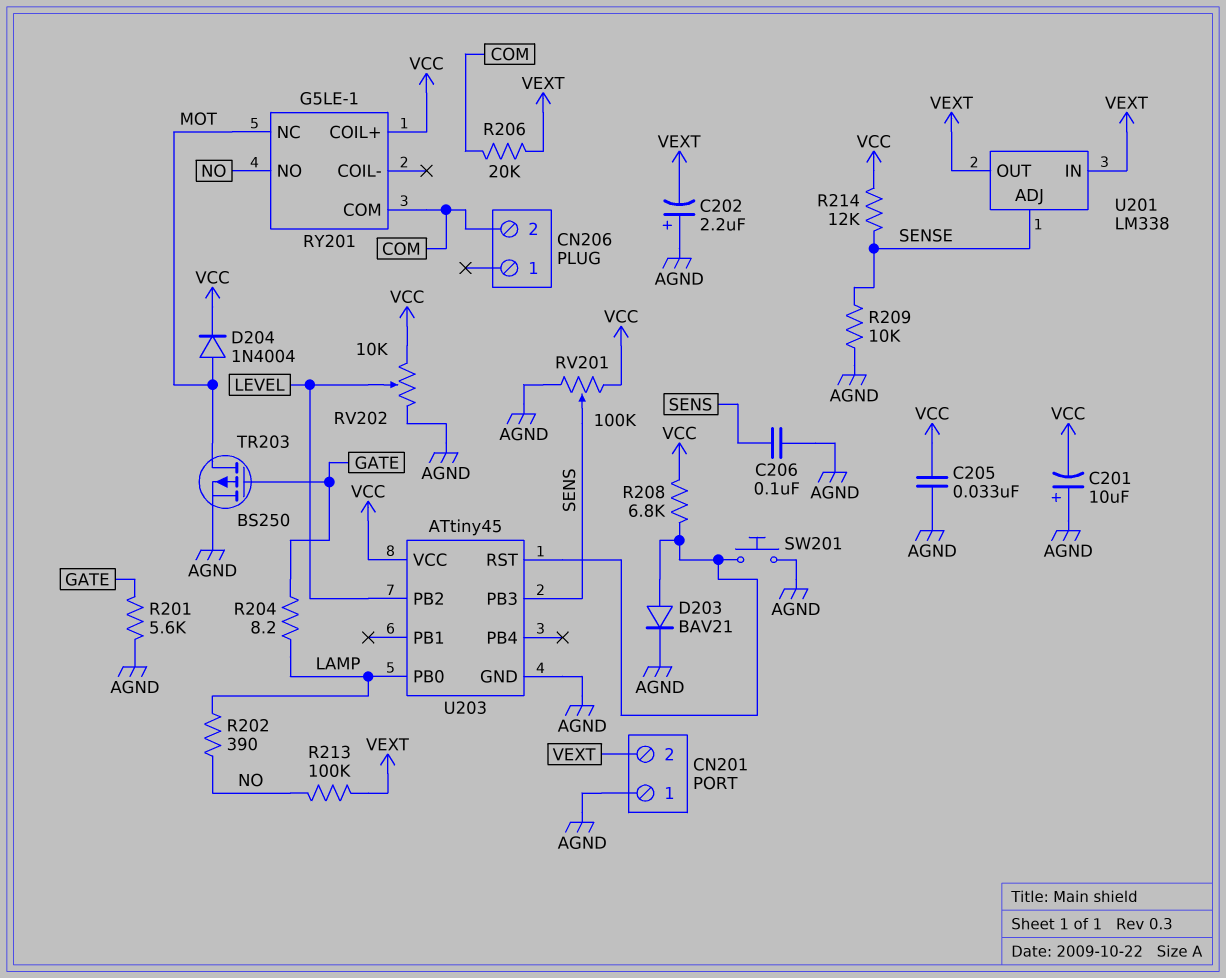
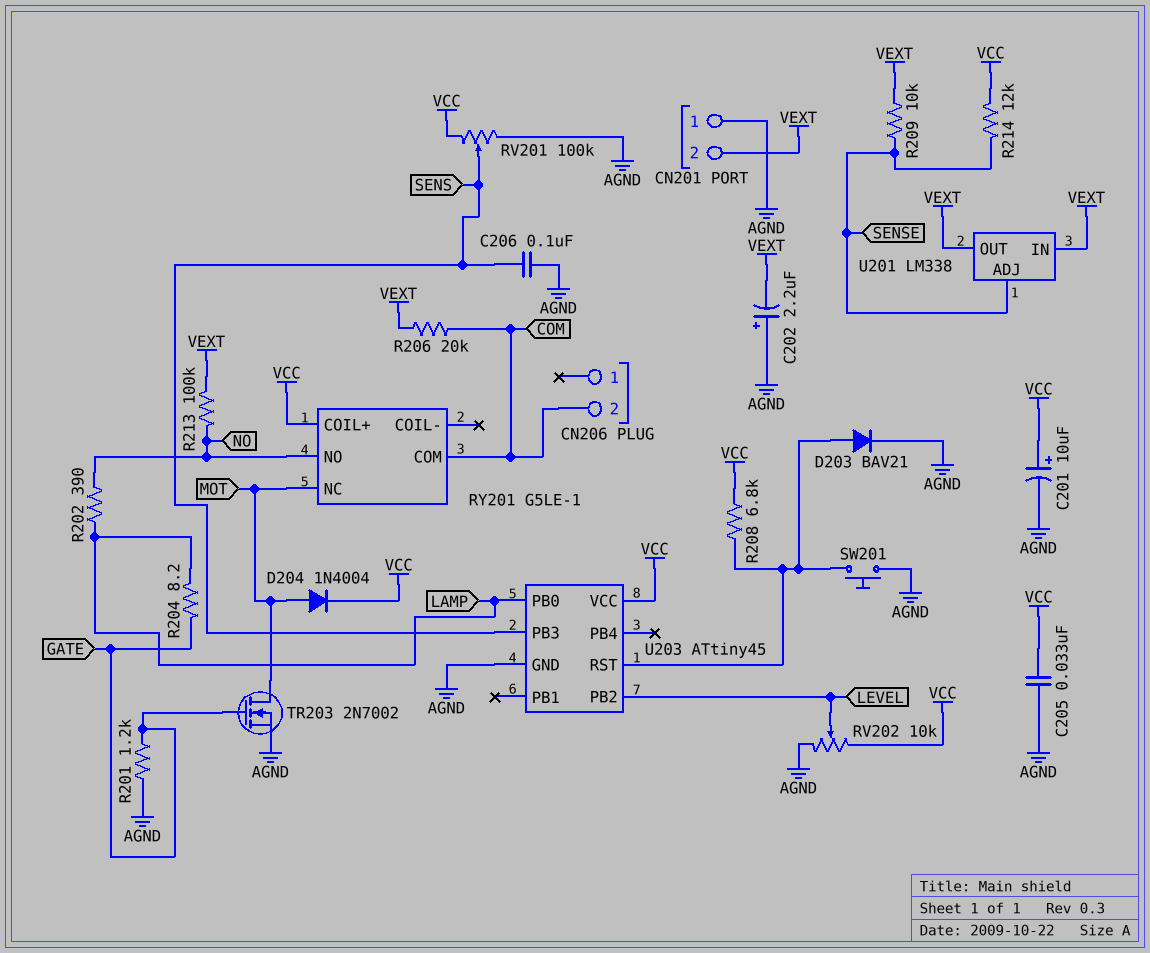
C201: 10uF (plus AGND, minus VCC) -> 10uF (plus VCC, minus AGND)
R201: 5.6k (AGND, GATE) -> 1.2k (AGND, GATE)
R209: 10k (AGND, SENSE) -> 10k (SENSE, VEXT)
TR203: PMOS BS250 (G GATE, D MOT, S AGND) -> NMOS 2N7002 (G GATE, D MOT, S AGND)

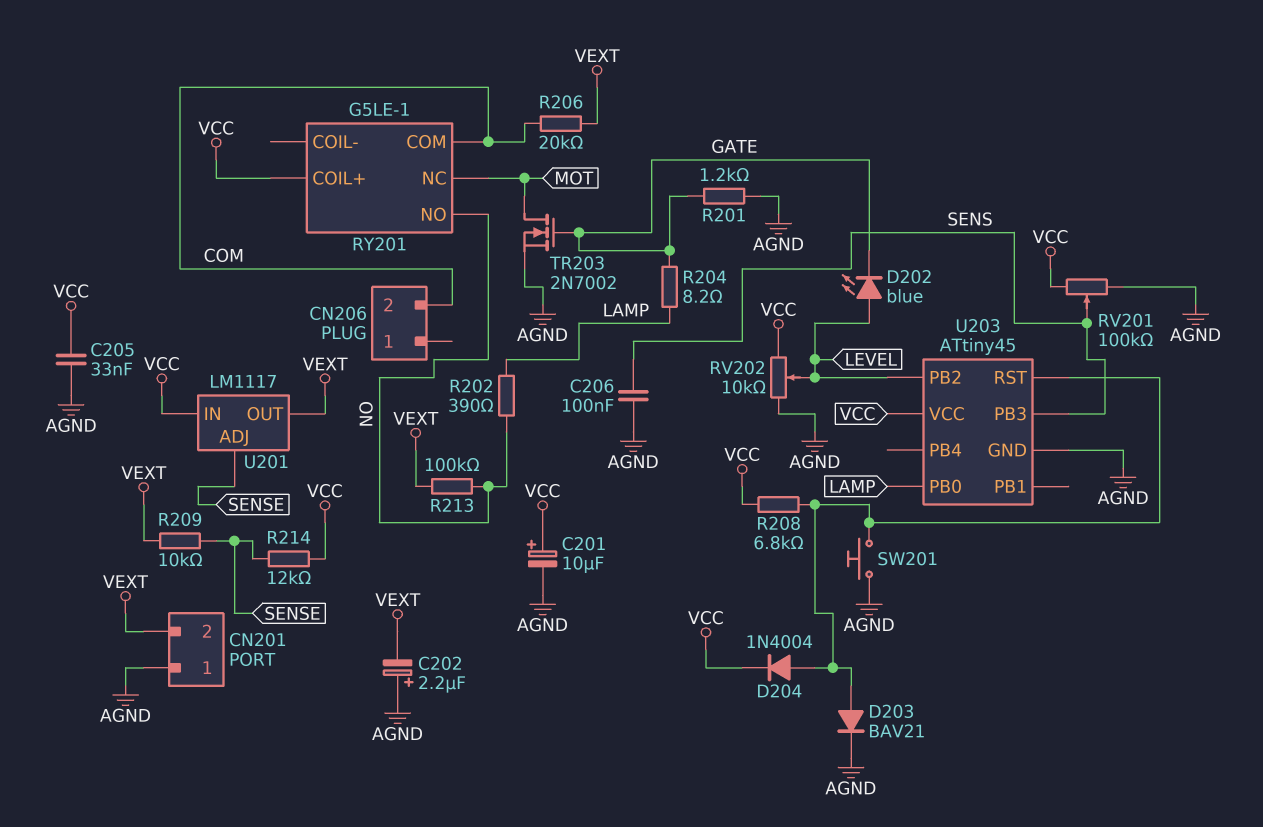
D202: none -> LED blue (A LEVEL, K GATE)
D204: diode 1N4004 (A MOT, K VCC) -> diode 1N4004 (A U203/RST, K VCC)
U201: LM338 -> LM1117
U201 pin IN: VEXT -> VCC

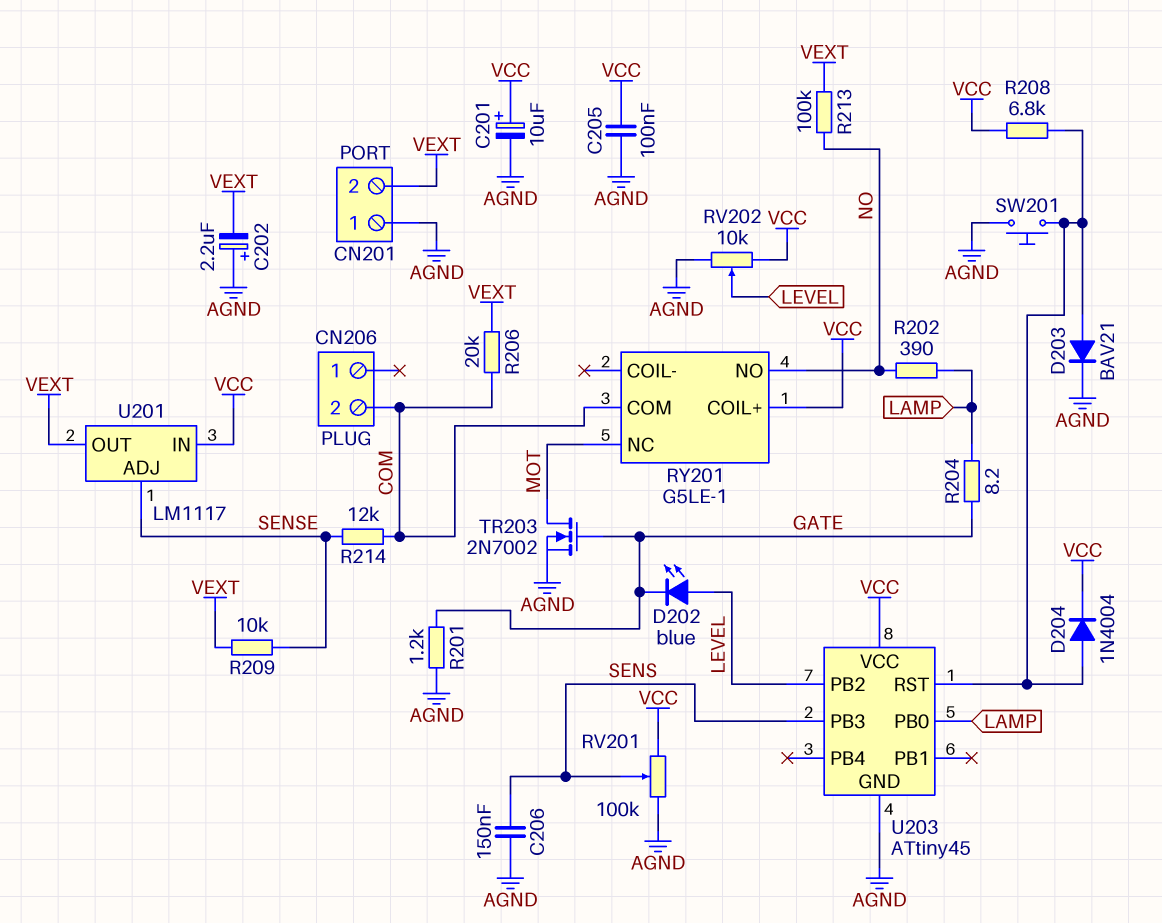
C205: 33nF (AGND, VCC) -> 100nF (AGND, VCC)
C206: 100nF (AGND, SENS) -> 150nF (AGND, SENS)
R214: 12k (SENSE, VCC) -> 12k (COM, SENSE)

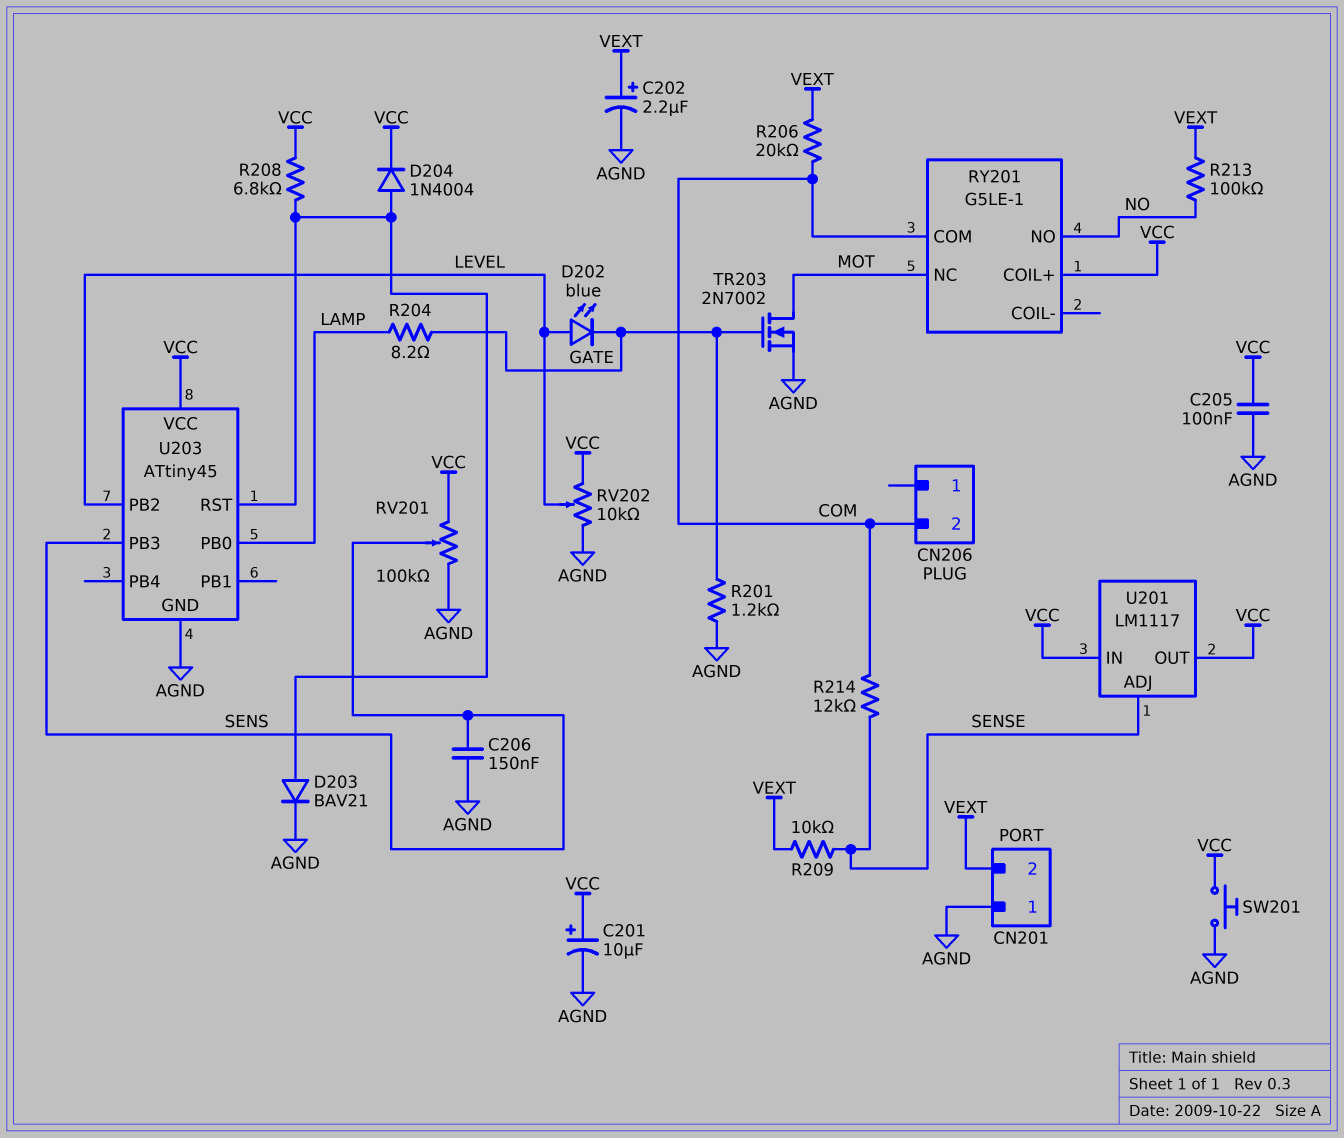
C202: 2.2uF (plus AGND, minus VEXT) -> 2.2uF (plus VEXT, minus AGND)
R202: 390 (LAMP, NO) -> none
SW201: button (AGND, U203/RST) -> button (AGND, VCC)
U201 pin OUT: VEXT -> VCC

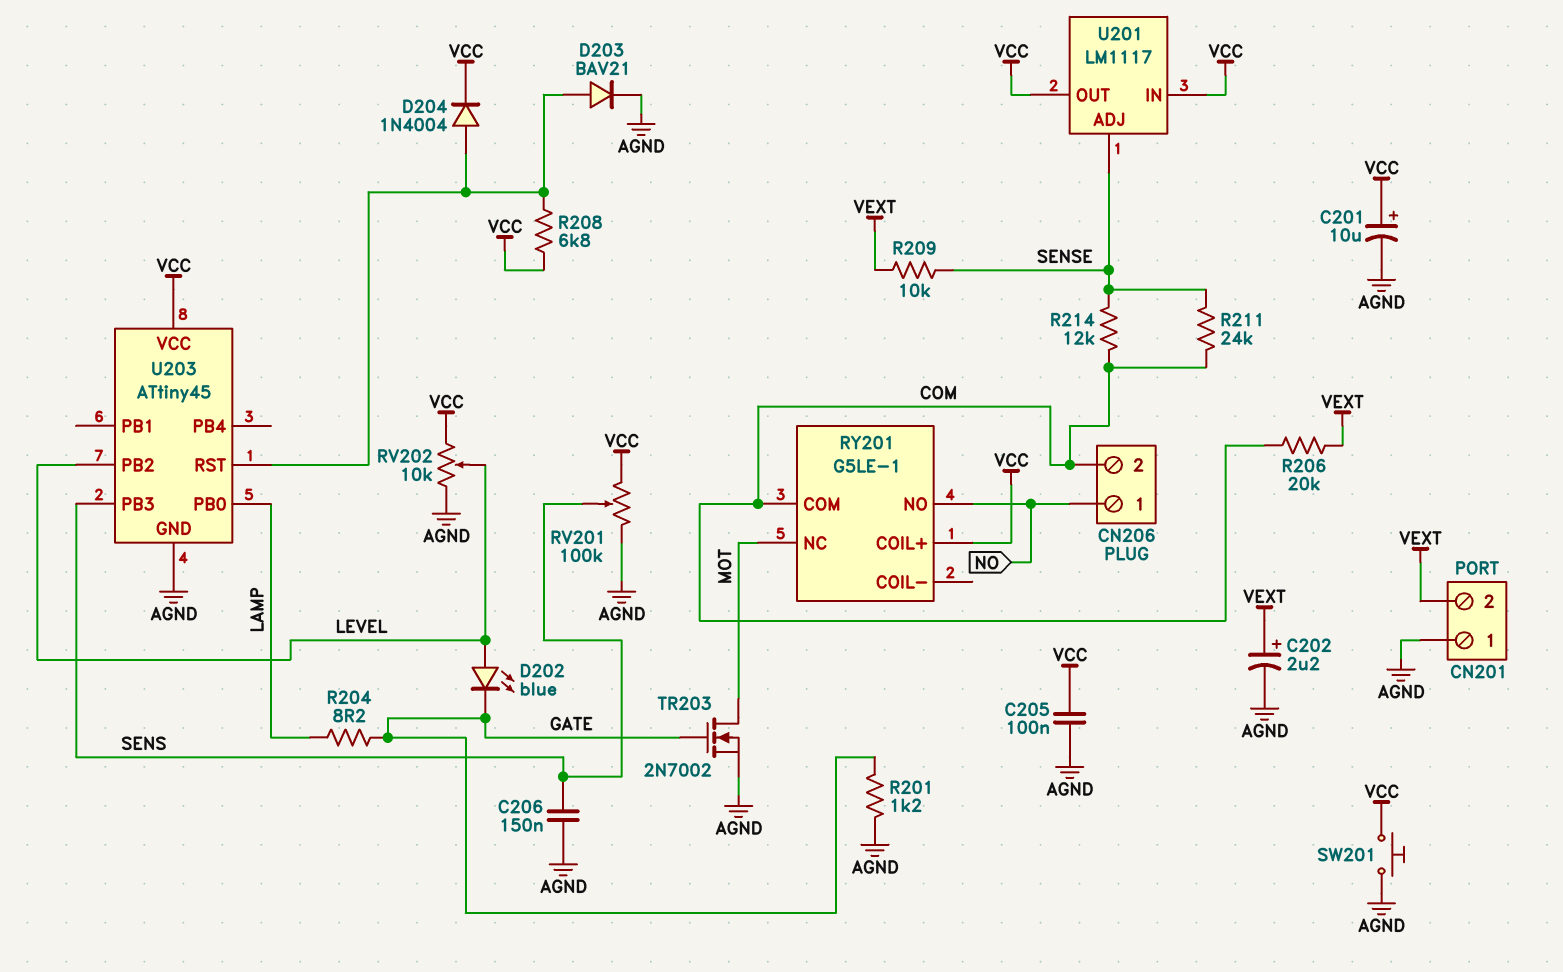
CN206 pin 1: none -> NO
R211: none -> 24k (COM, SENSE)
R213: 100k (NO, VEXT) -> none

